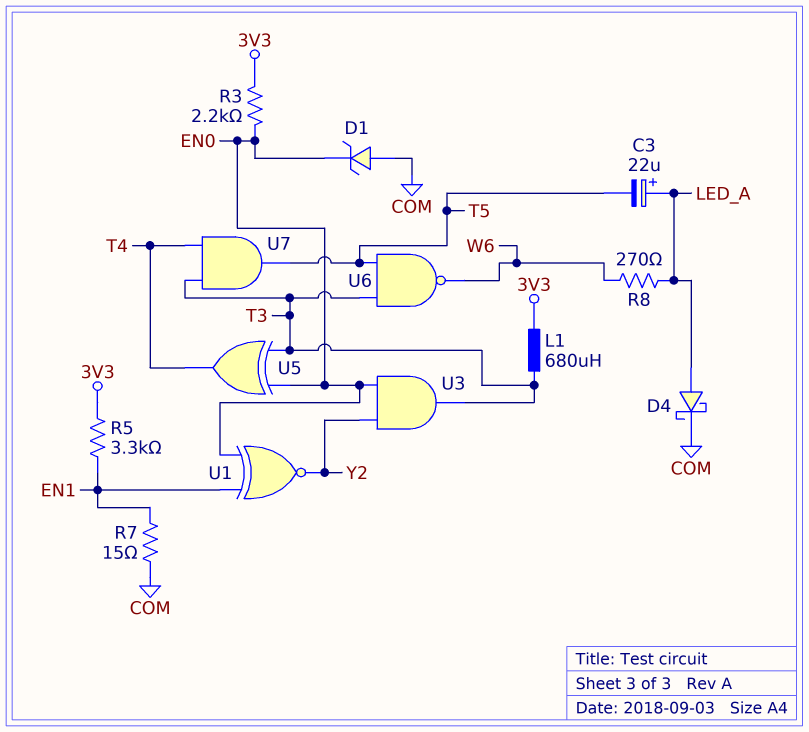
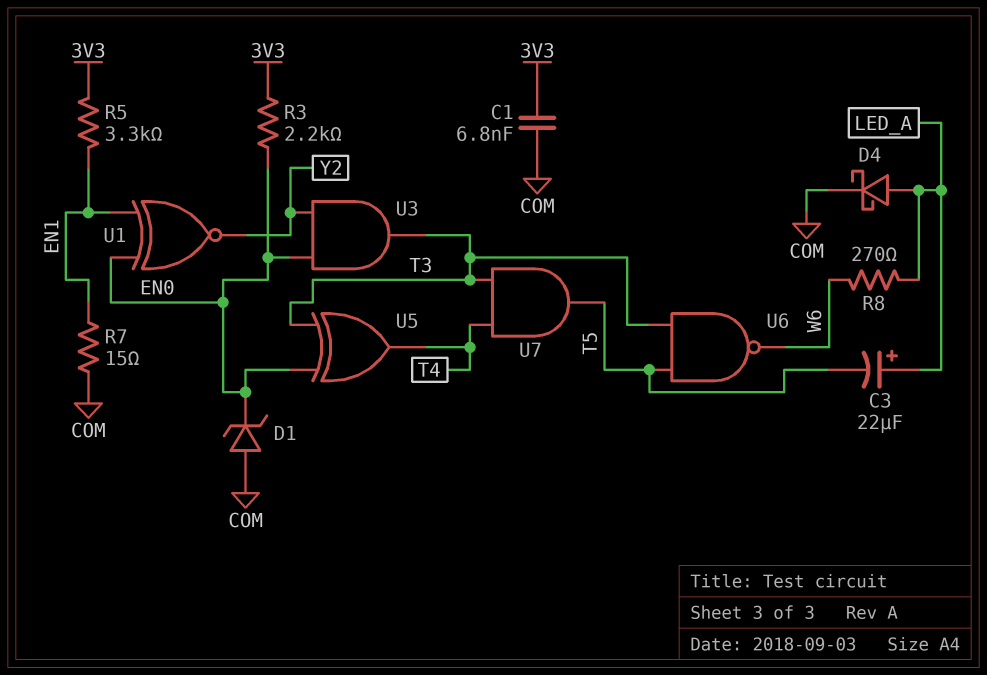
C1: none -> 6.8nF (3V3, COM)
L1: 680uH (3V3, T3) -> none

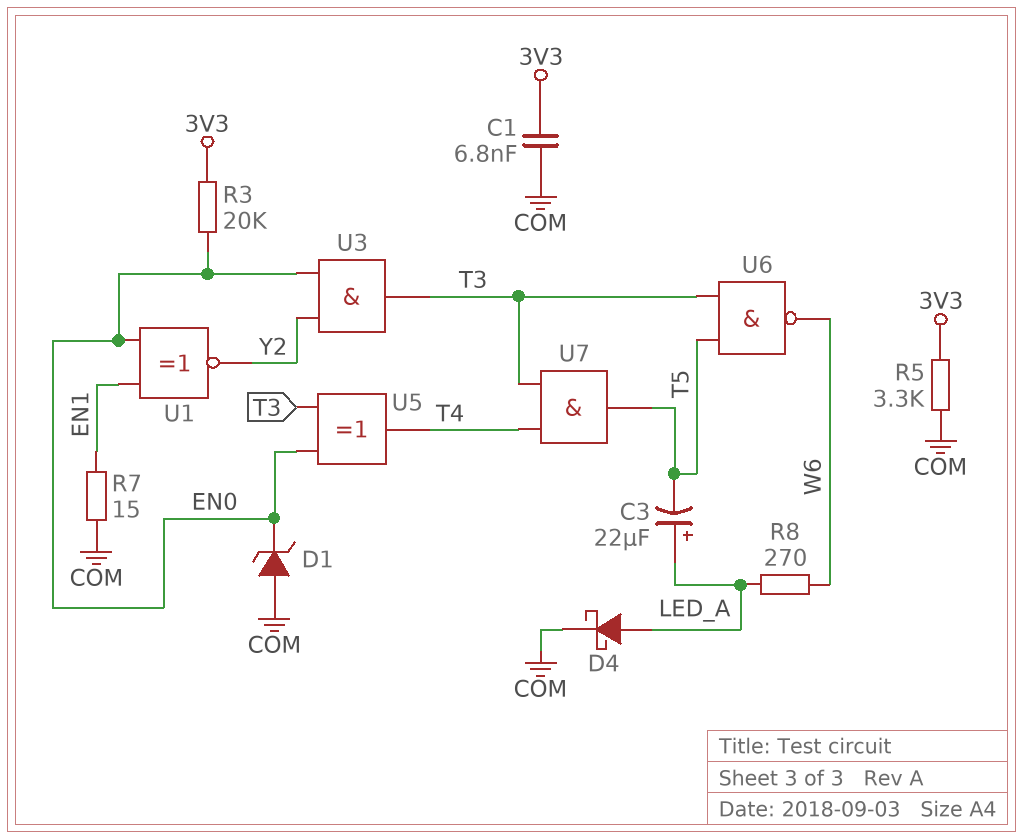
R3: 2.2k (3V3, EN0) -> 20k (3V3, EN0)
R5: 3.3k (3V3, EN1) -> 3.3k (3V3, COM)

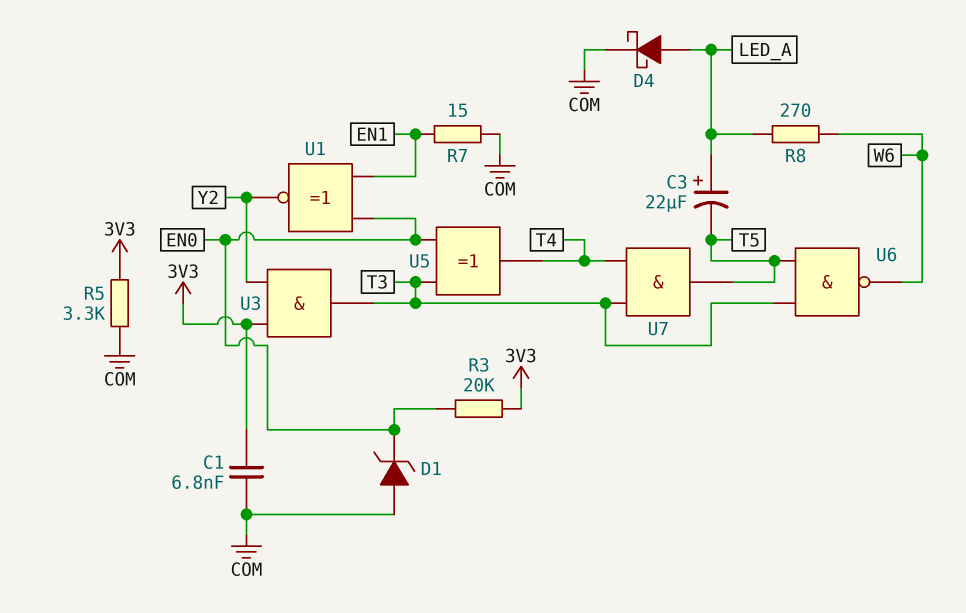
U3: AND (in EN0, in Y2, out T3) -> AND (in 3V3, in Y2, out T3)

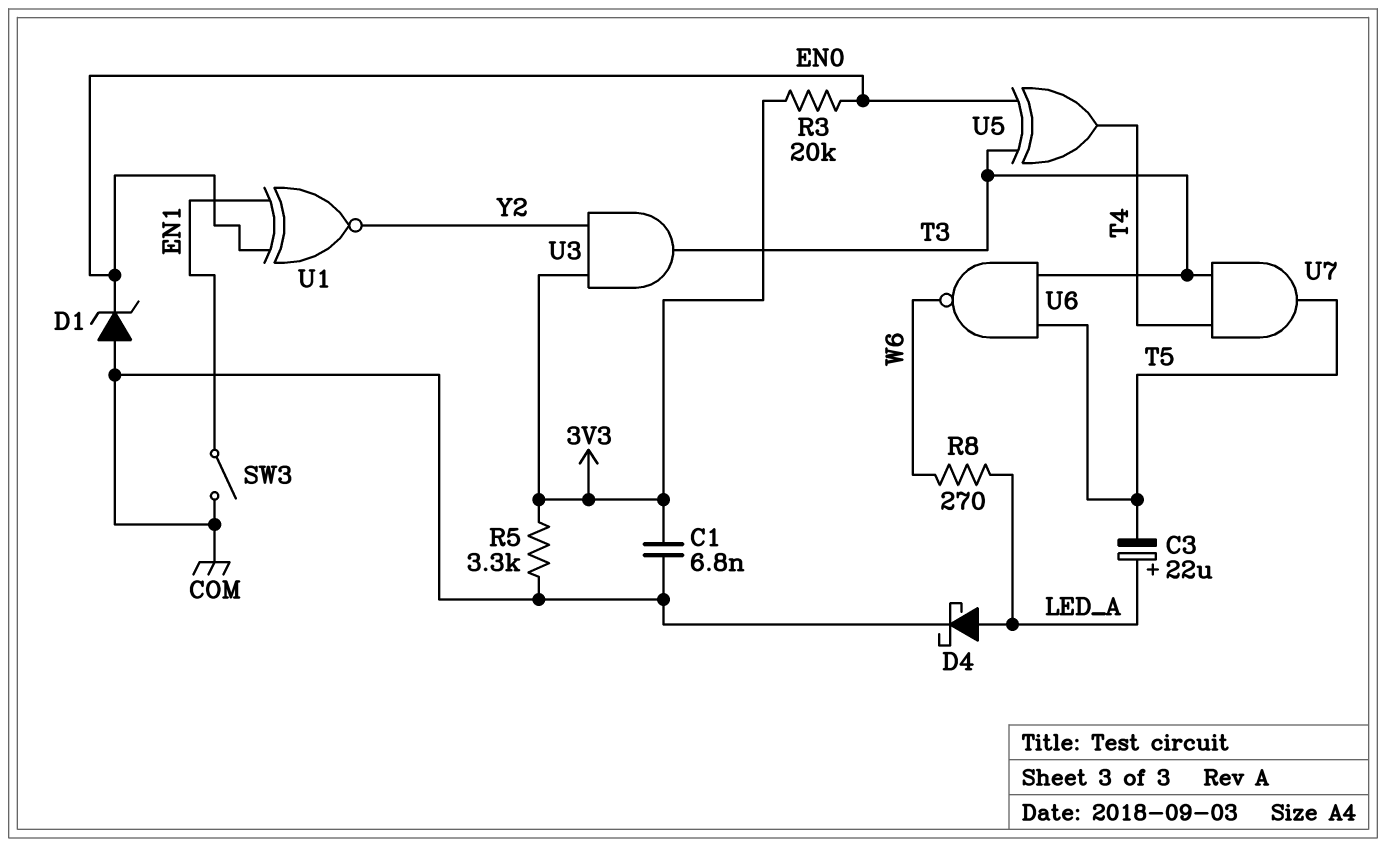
R7: 15 (COM, EN1) -> none
SW3: none -> switch (COM, EN1)

